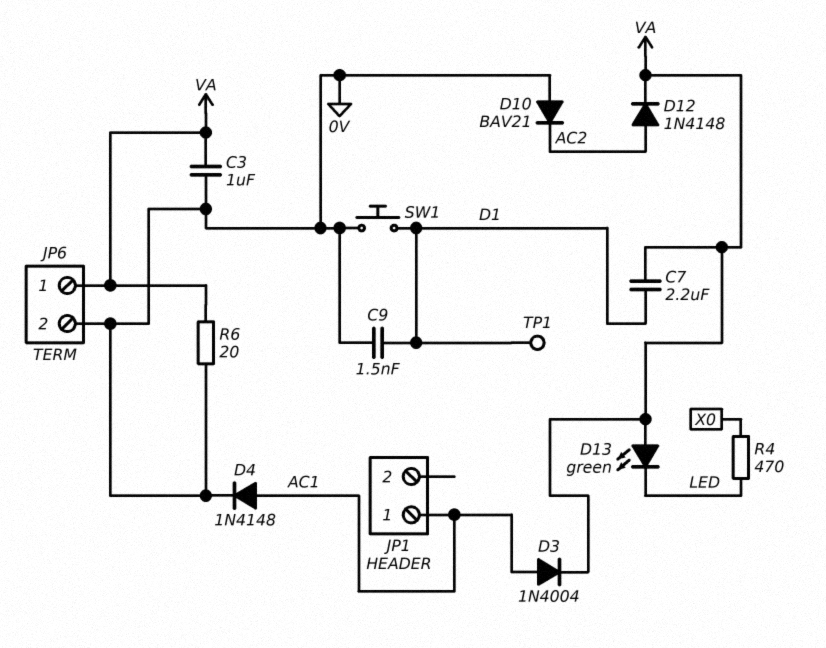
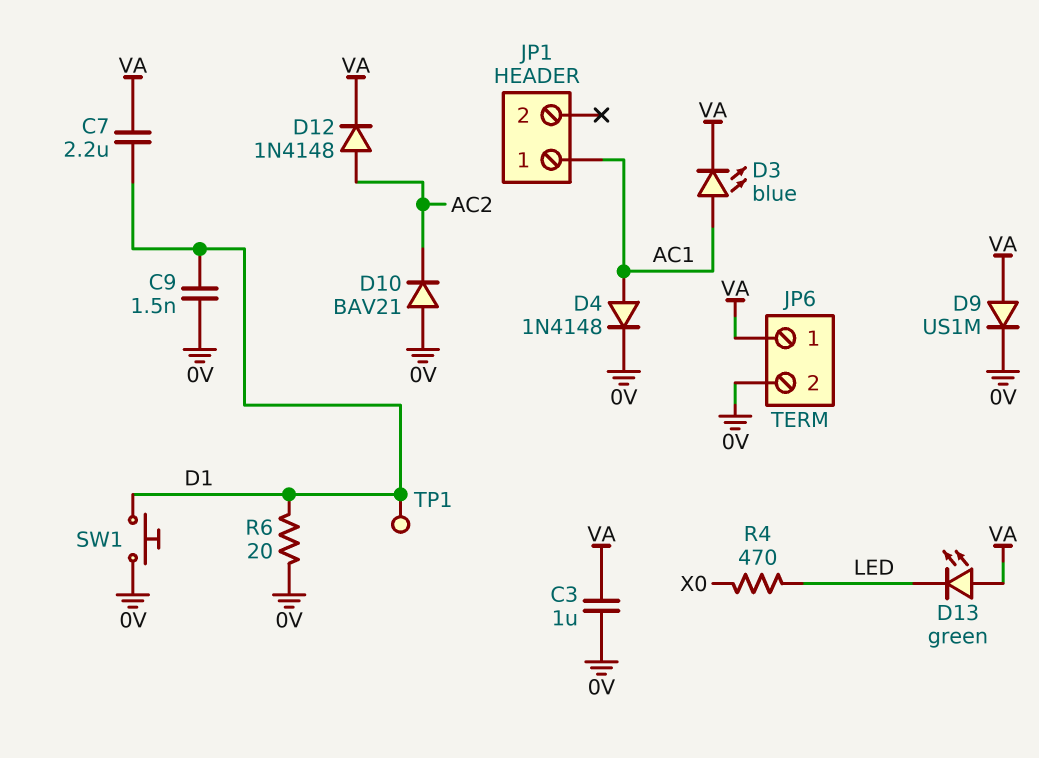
D3: diode 1N4004 (A AC1, K VA) -> LED blue (A AC1, K VA)
D9: none -> diode US1M (A VA, K 0V)
R6: 20 (0V, VA) -> 20 (0V, D1)

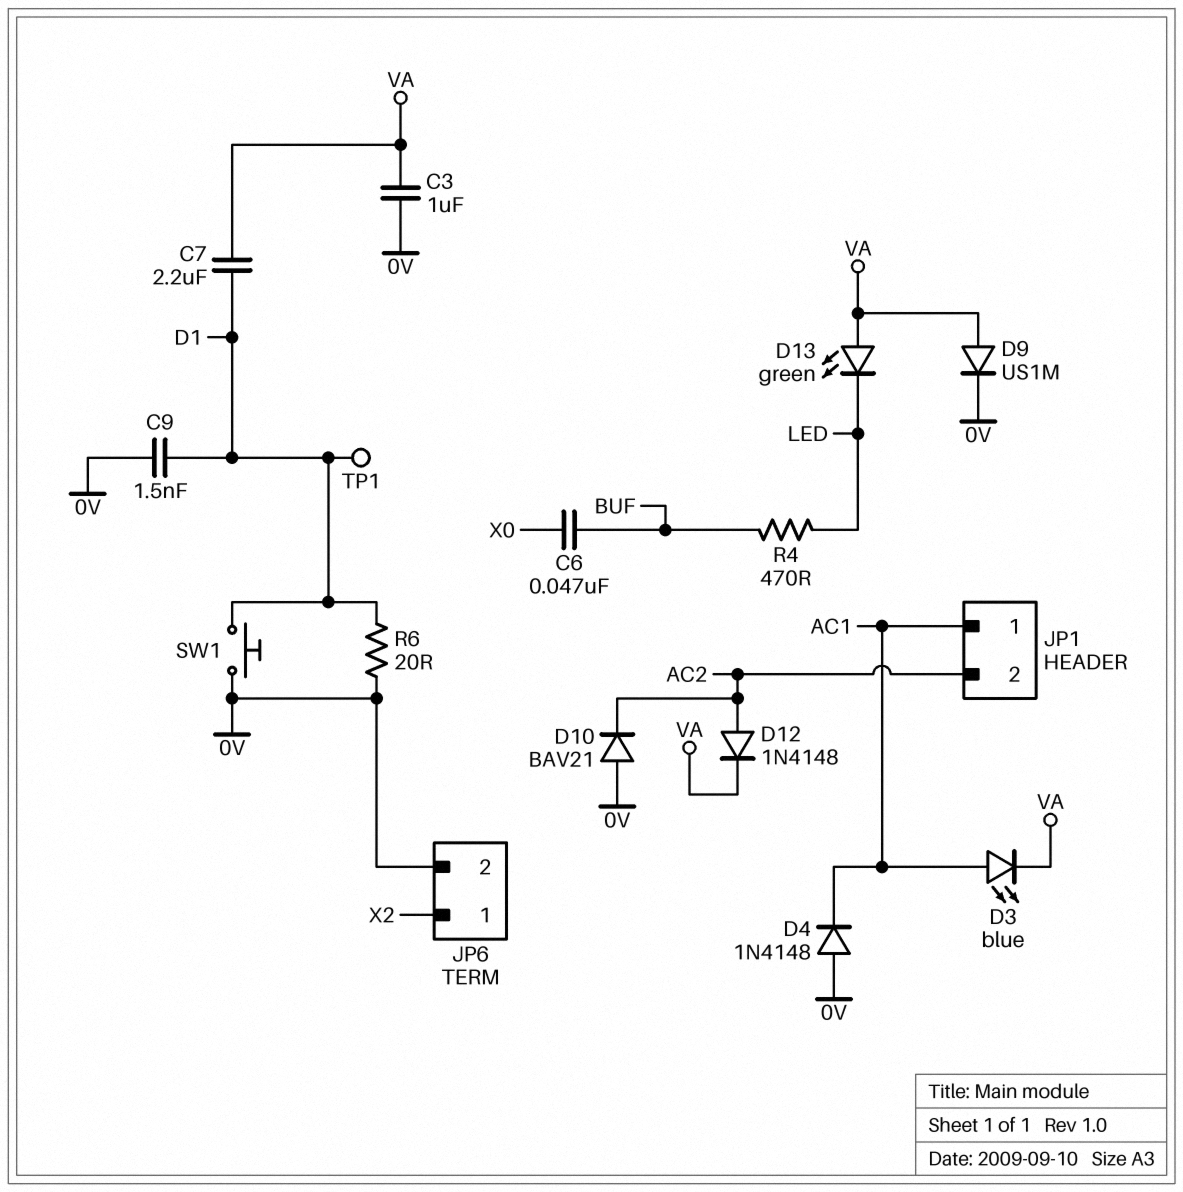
C6: none -> 47nF (BUF, X0)
D4: diode 1N4148 (A AC1, K 0V) -> diode 1N4148 (A 0V, K AC1)
JP1 pin 2: none -> AC2
JP6 pin 1: VA -> X2
R4: 470 (LED, X0) -> 470 (BUF, LED)

